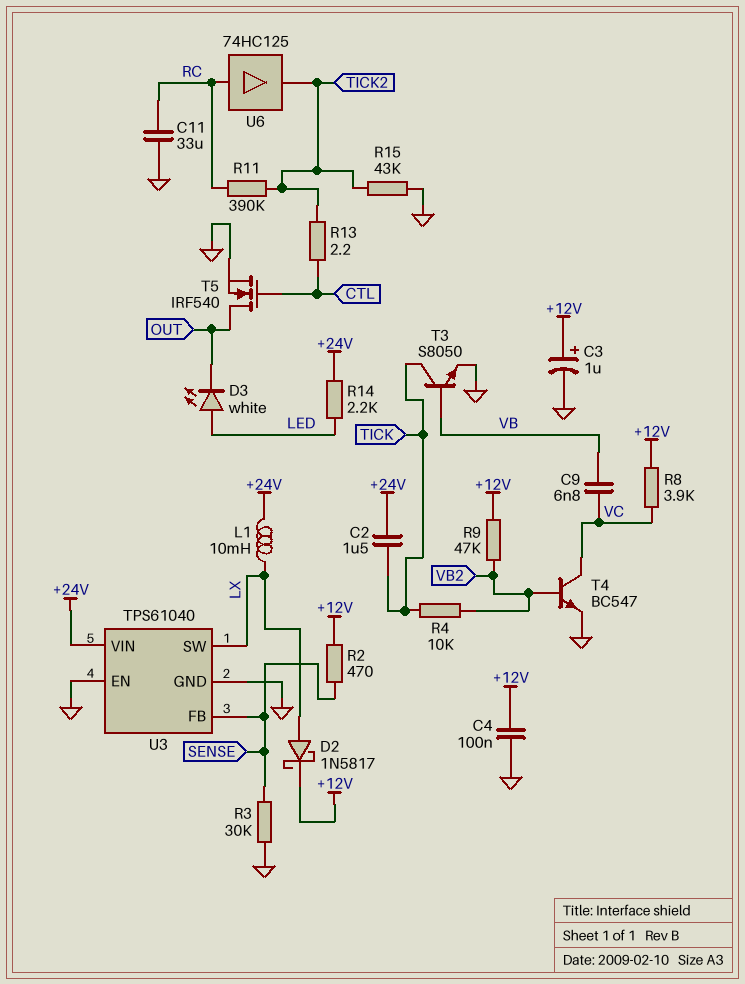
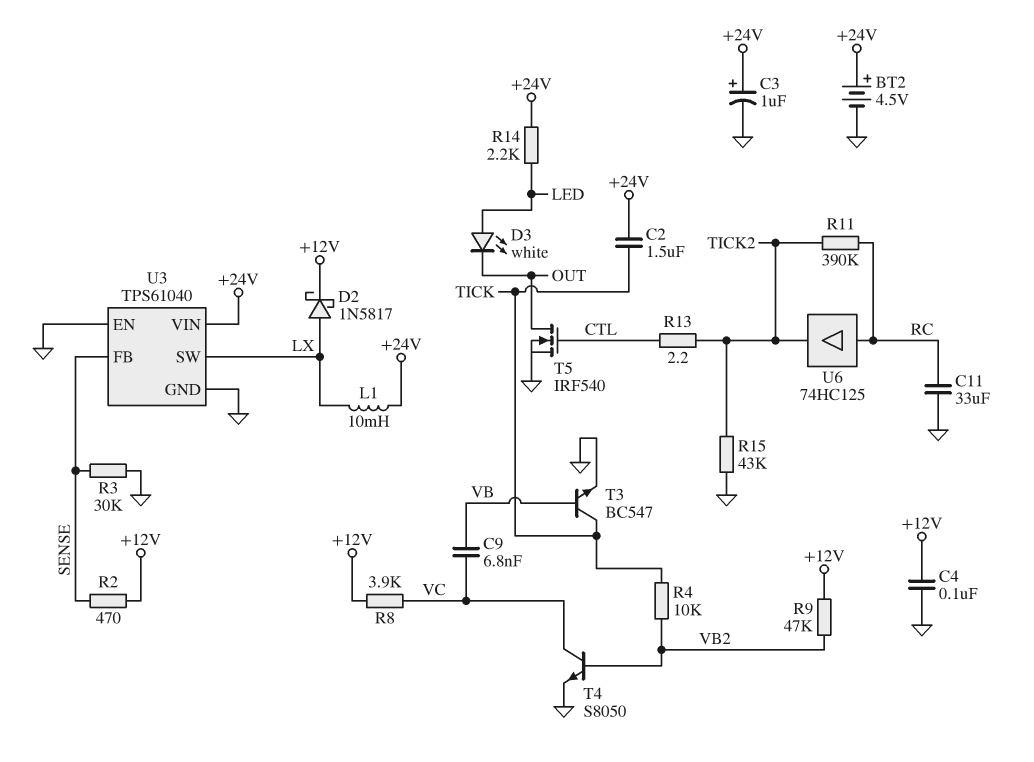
BT2: none -> 4.5V (plus +24V, minus GND)
C3: 1uF (plus +12V, minus GND) -> 1uF (plus +24V, minus GND)
T3: NPN S8050 (B VB, C TICK, E GND) -> NPN BC547 (B VB, C TICK, E GND)
T4: NPN BC547 (B VB2, C VC, E GND) -> NPN S8050 (B VB2, C VC, E GND)

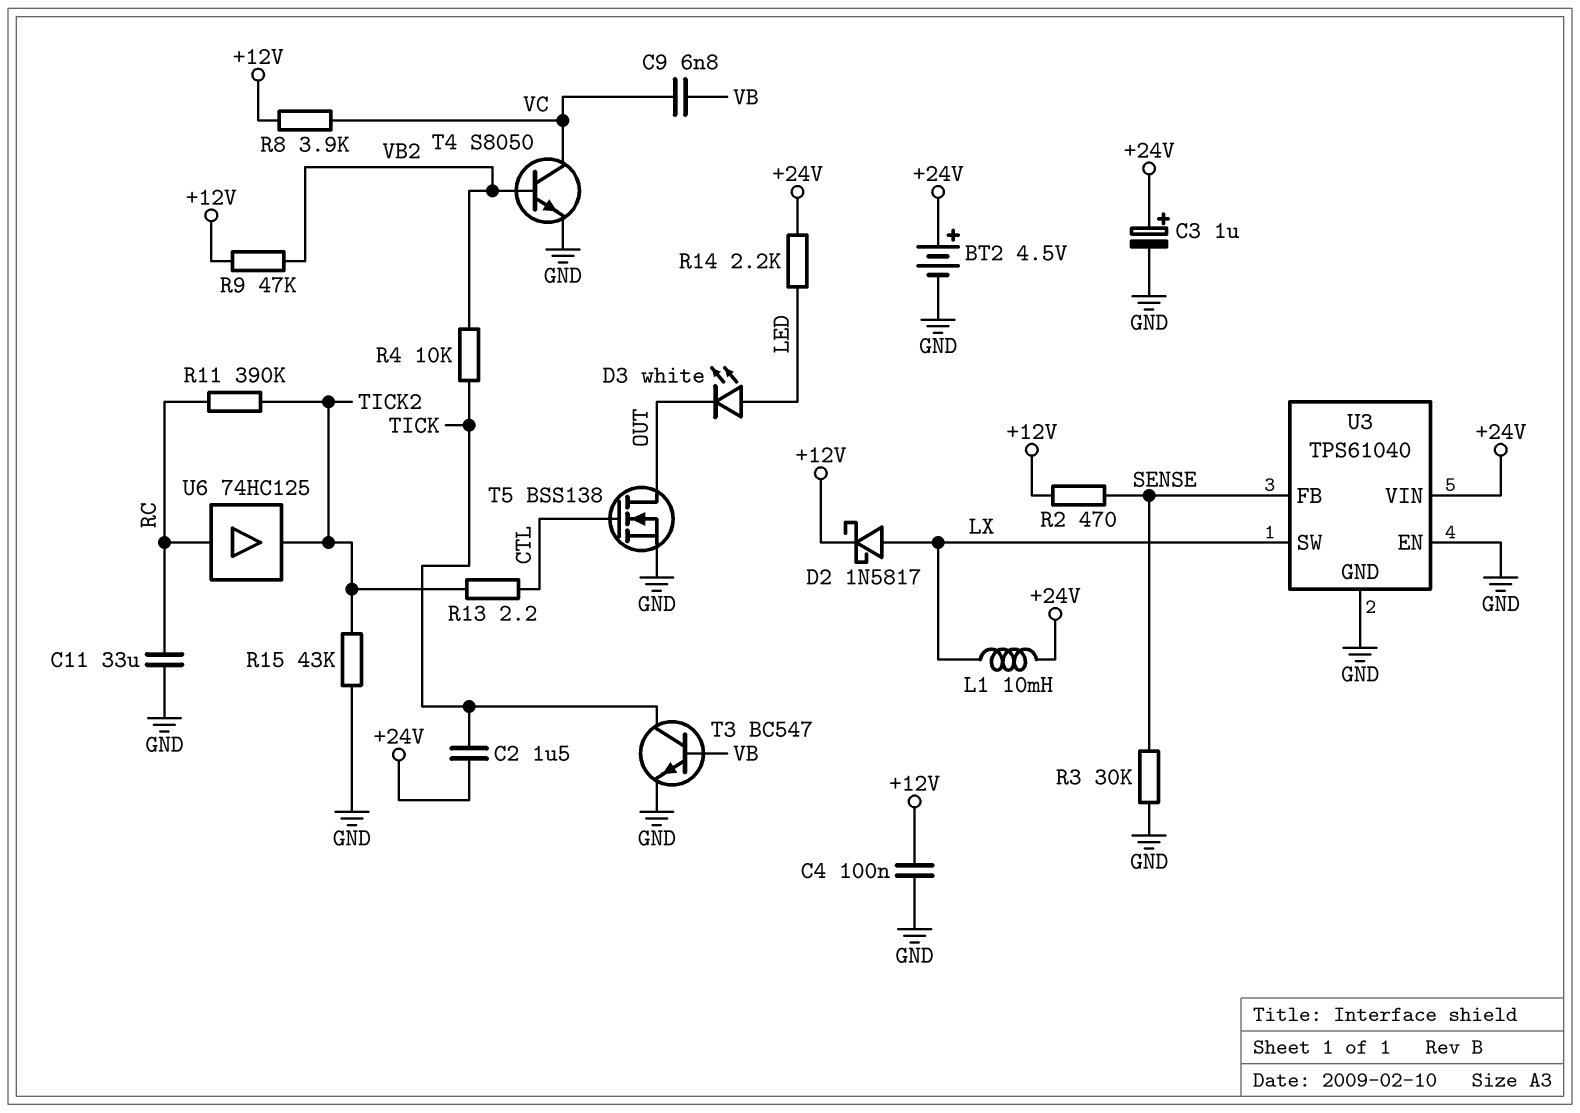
T5: NMOS IRF540 (G CTL, D OUT, S GND) -> NMOS BSS138 (G CTL, D OUT, S GND)

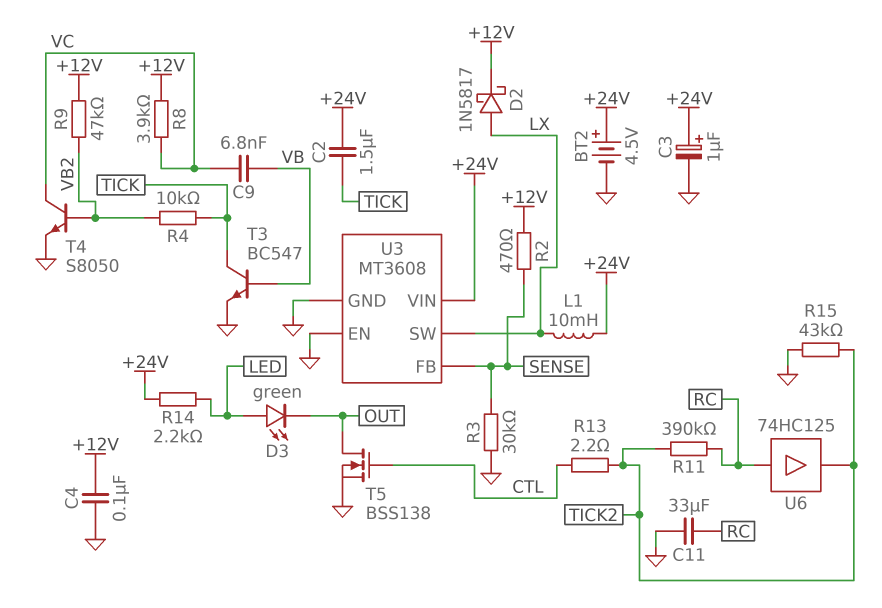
D3: LED white (A LED, K OUT) -> LED green (A LED, K OUT)
U3: TPS61040 -> MT3608

